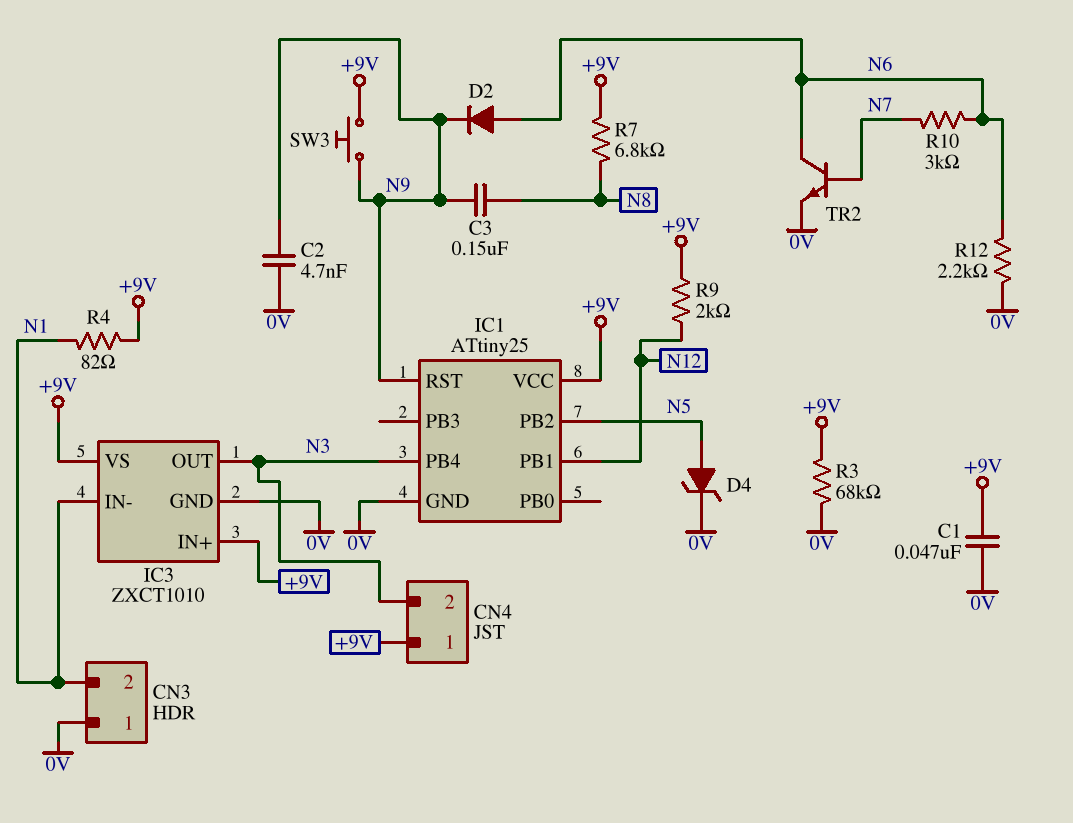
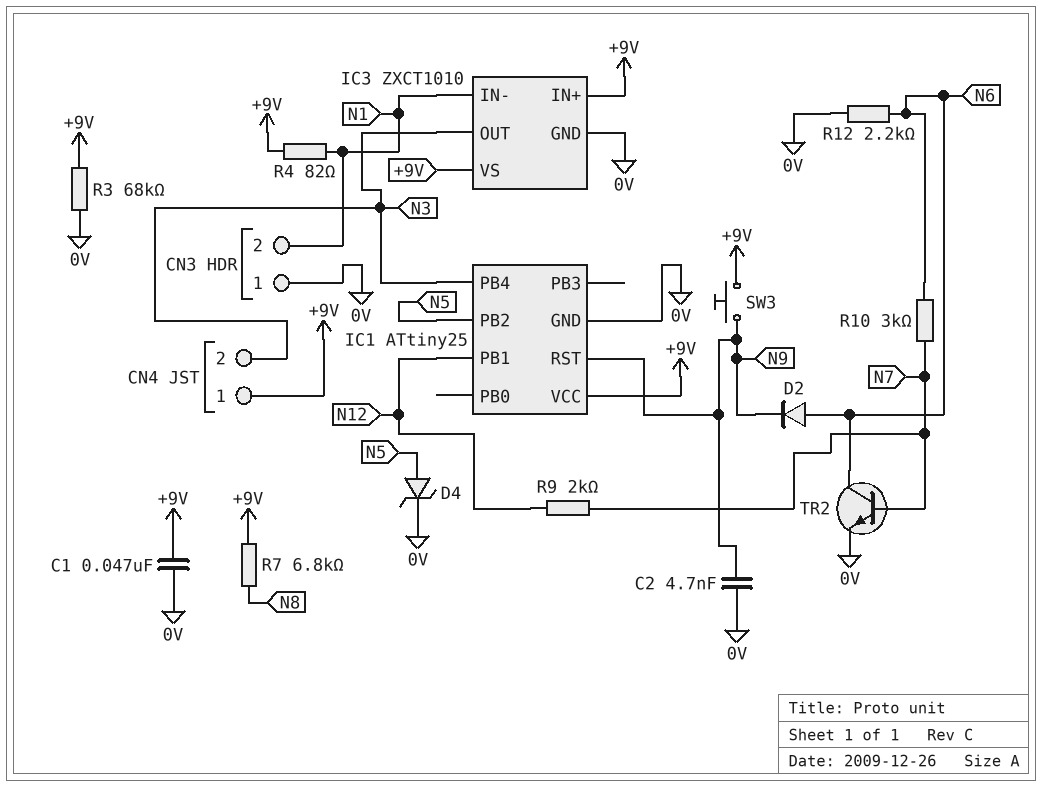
C3: 150nF (N8, N9) -> none
R9: 2k (+9V, N12) -> 2k (N7, N12)

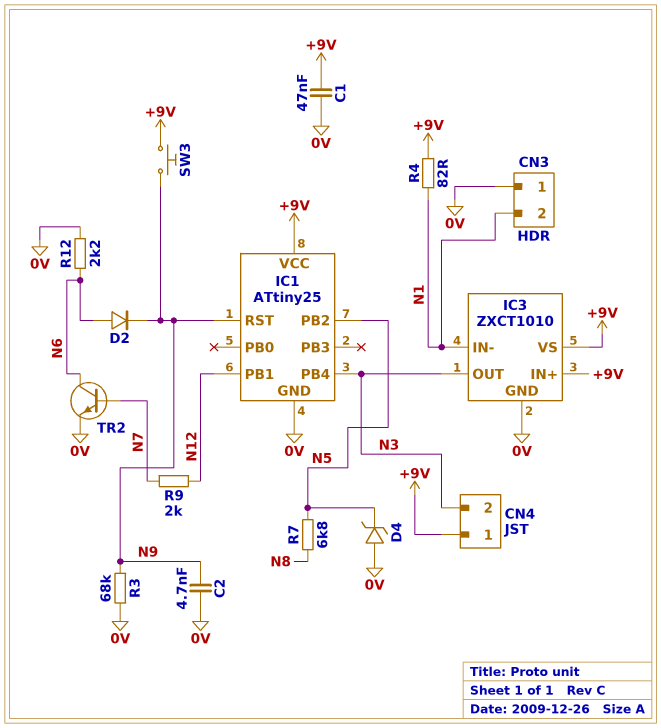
D4: zener (A N5, K 0V) -> zener (A 0V, K N5)
R3: 68k (+9V, 0V) -> 68k (0V, N9)
R7: 6.8k (+9V, N8) -> 6.8k (N5, N8)
R10: 3k (N6, N7) -> none

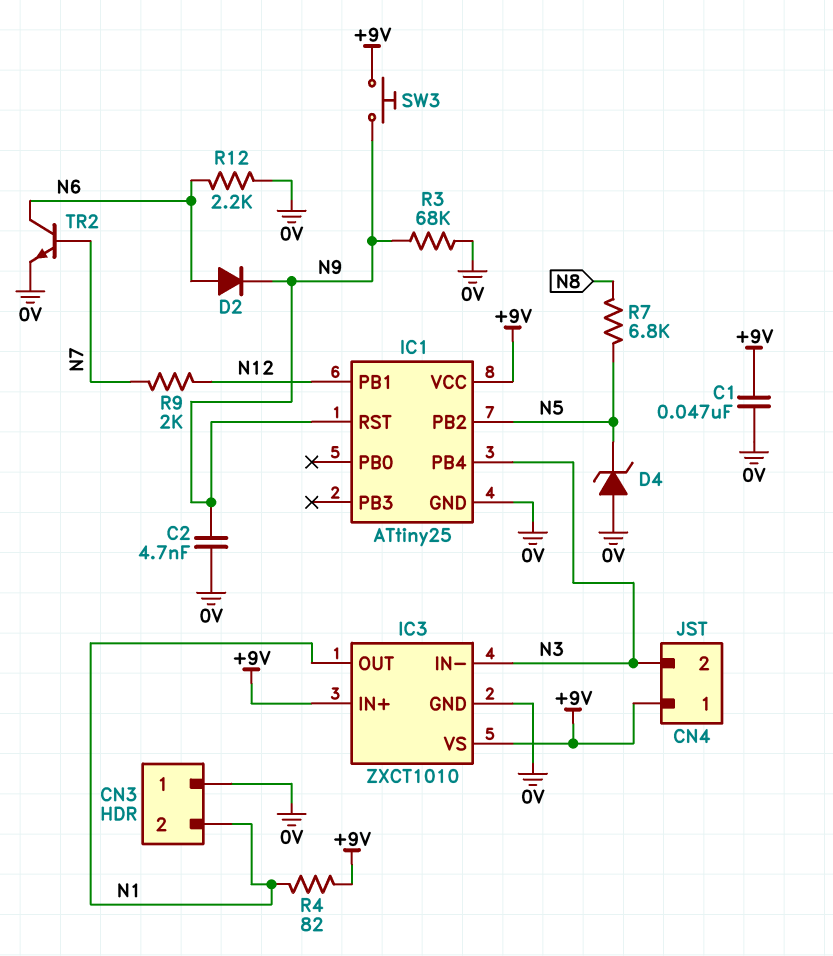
IC3 pin IN-: N1 -> N3
IC3 pin OUT: N3 -> N1

